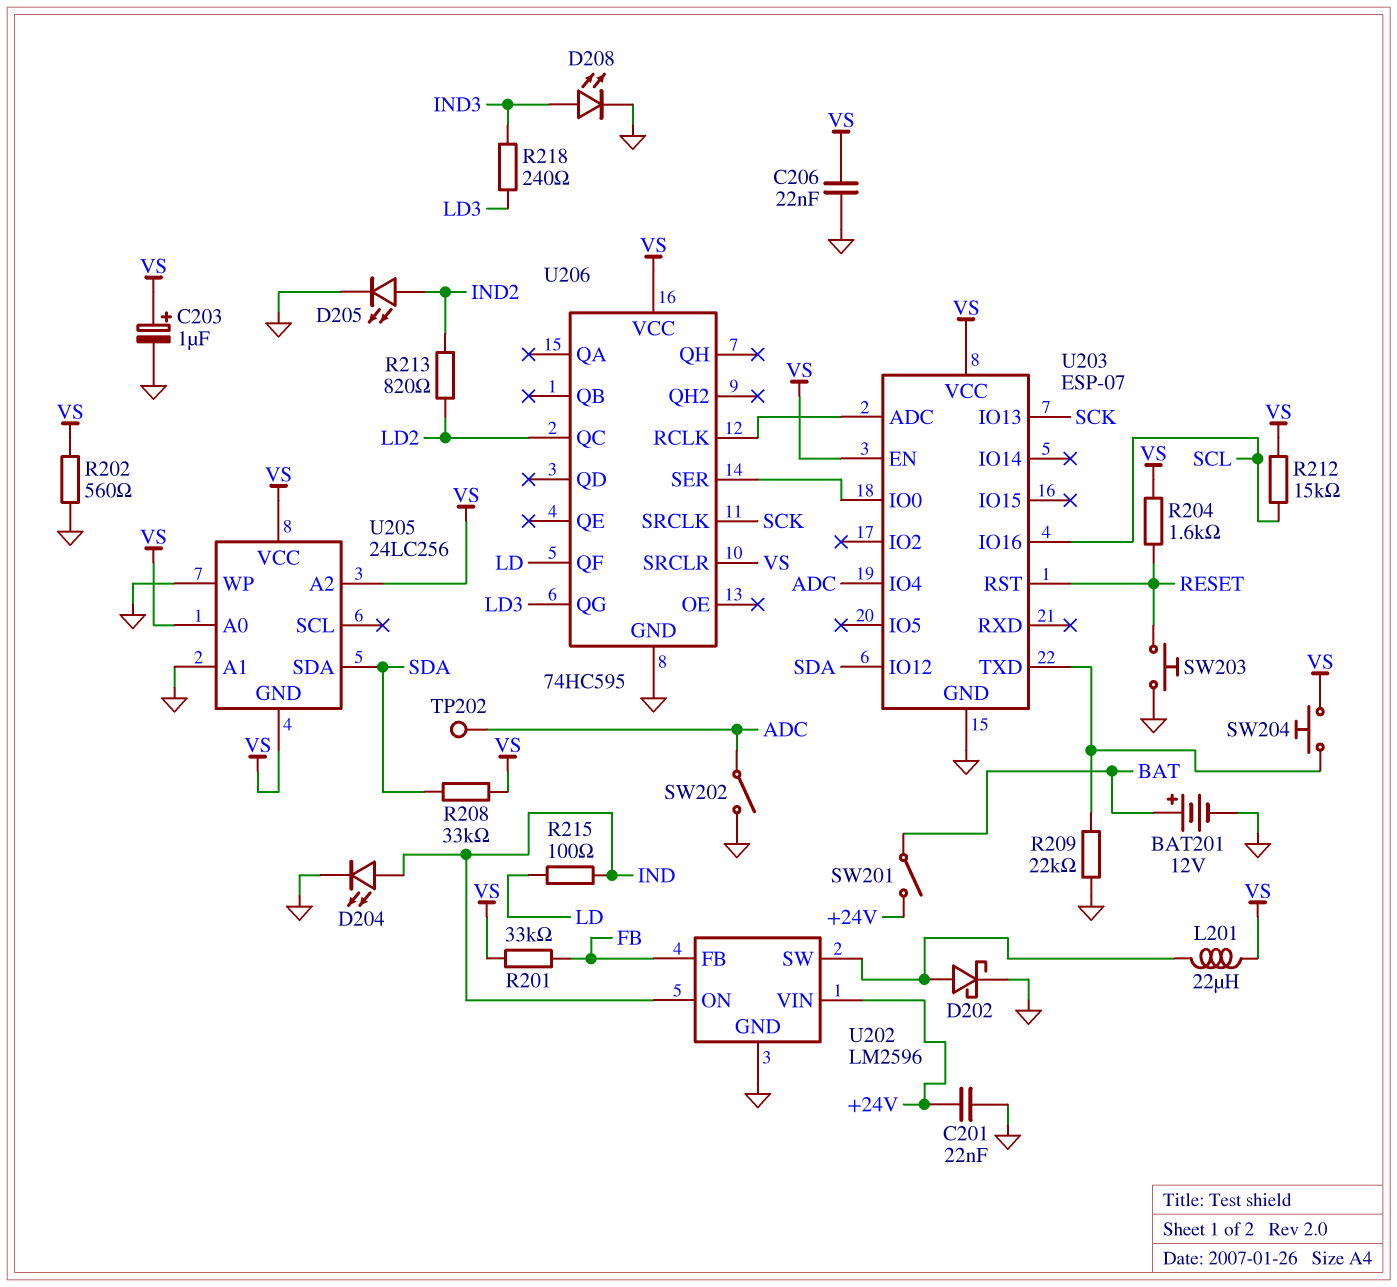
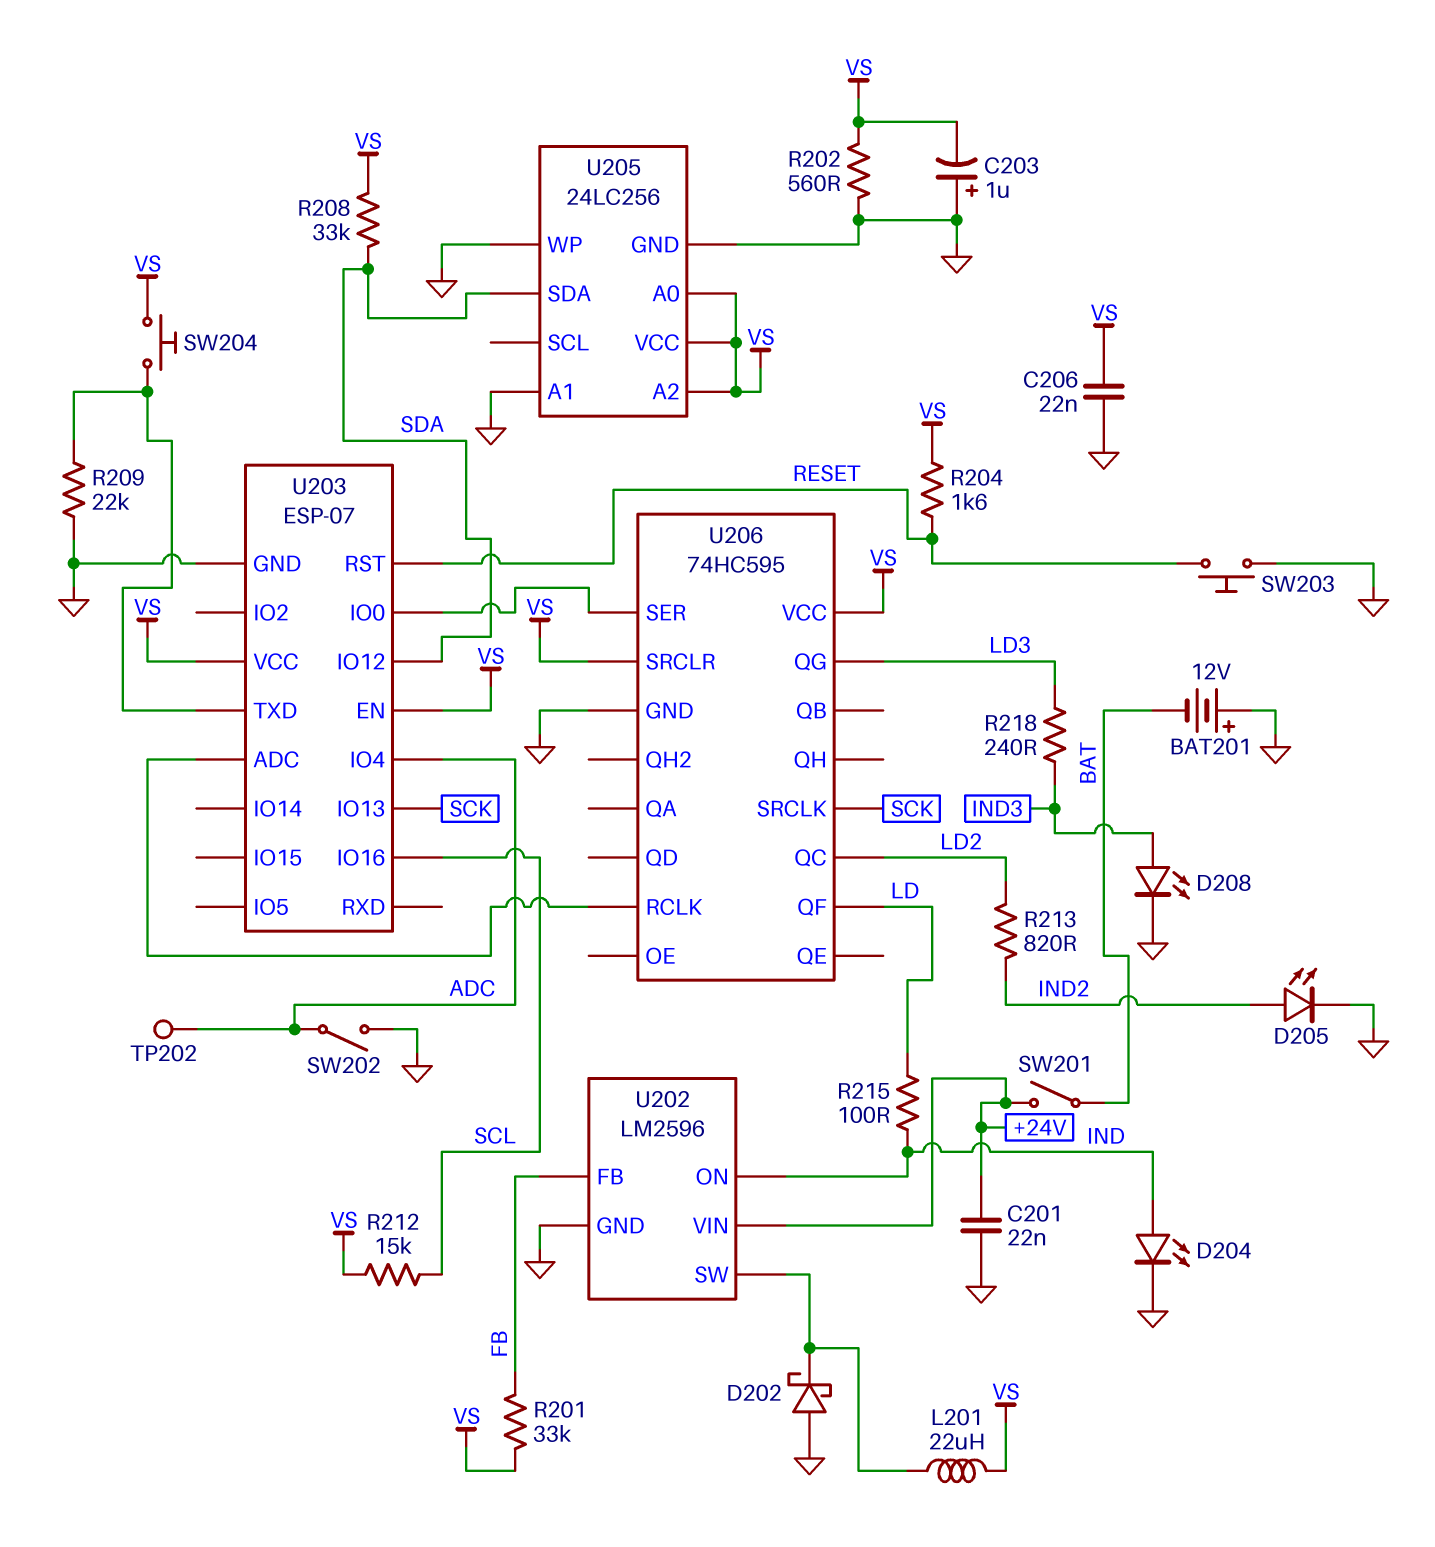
BAT201: 12V (plus BAT, minus GND) -> 12V (plus GND, minus BAT)
C203: 1uF (plus VS, minus GND) -> 1uF (plus GND, minus VS)
D202: schottky (A U202/SW, K GND) -> schottky (A GND, K U202/SW)
U205 pin GND: VS -> GND

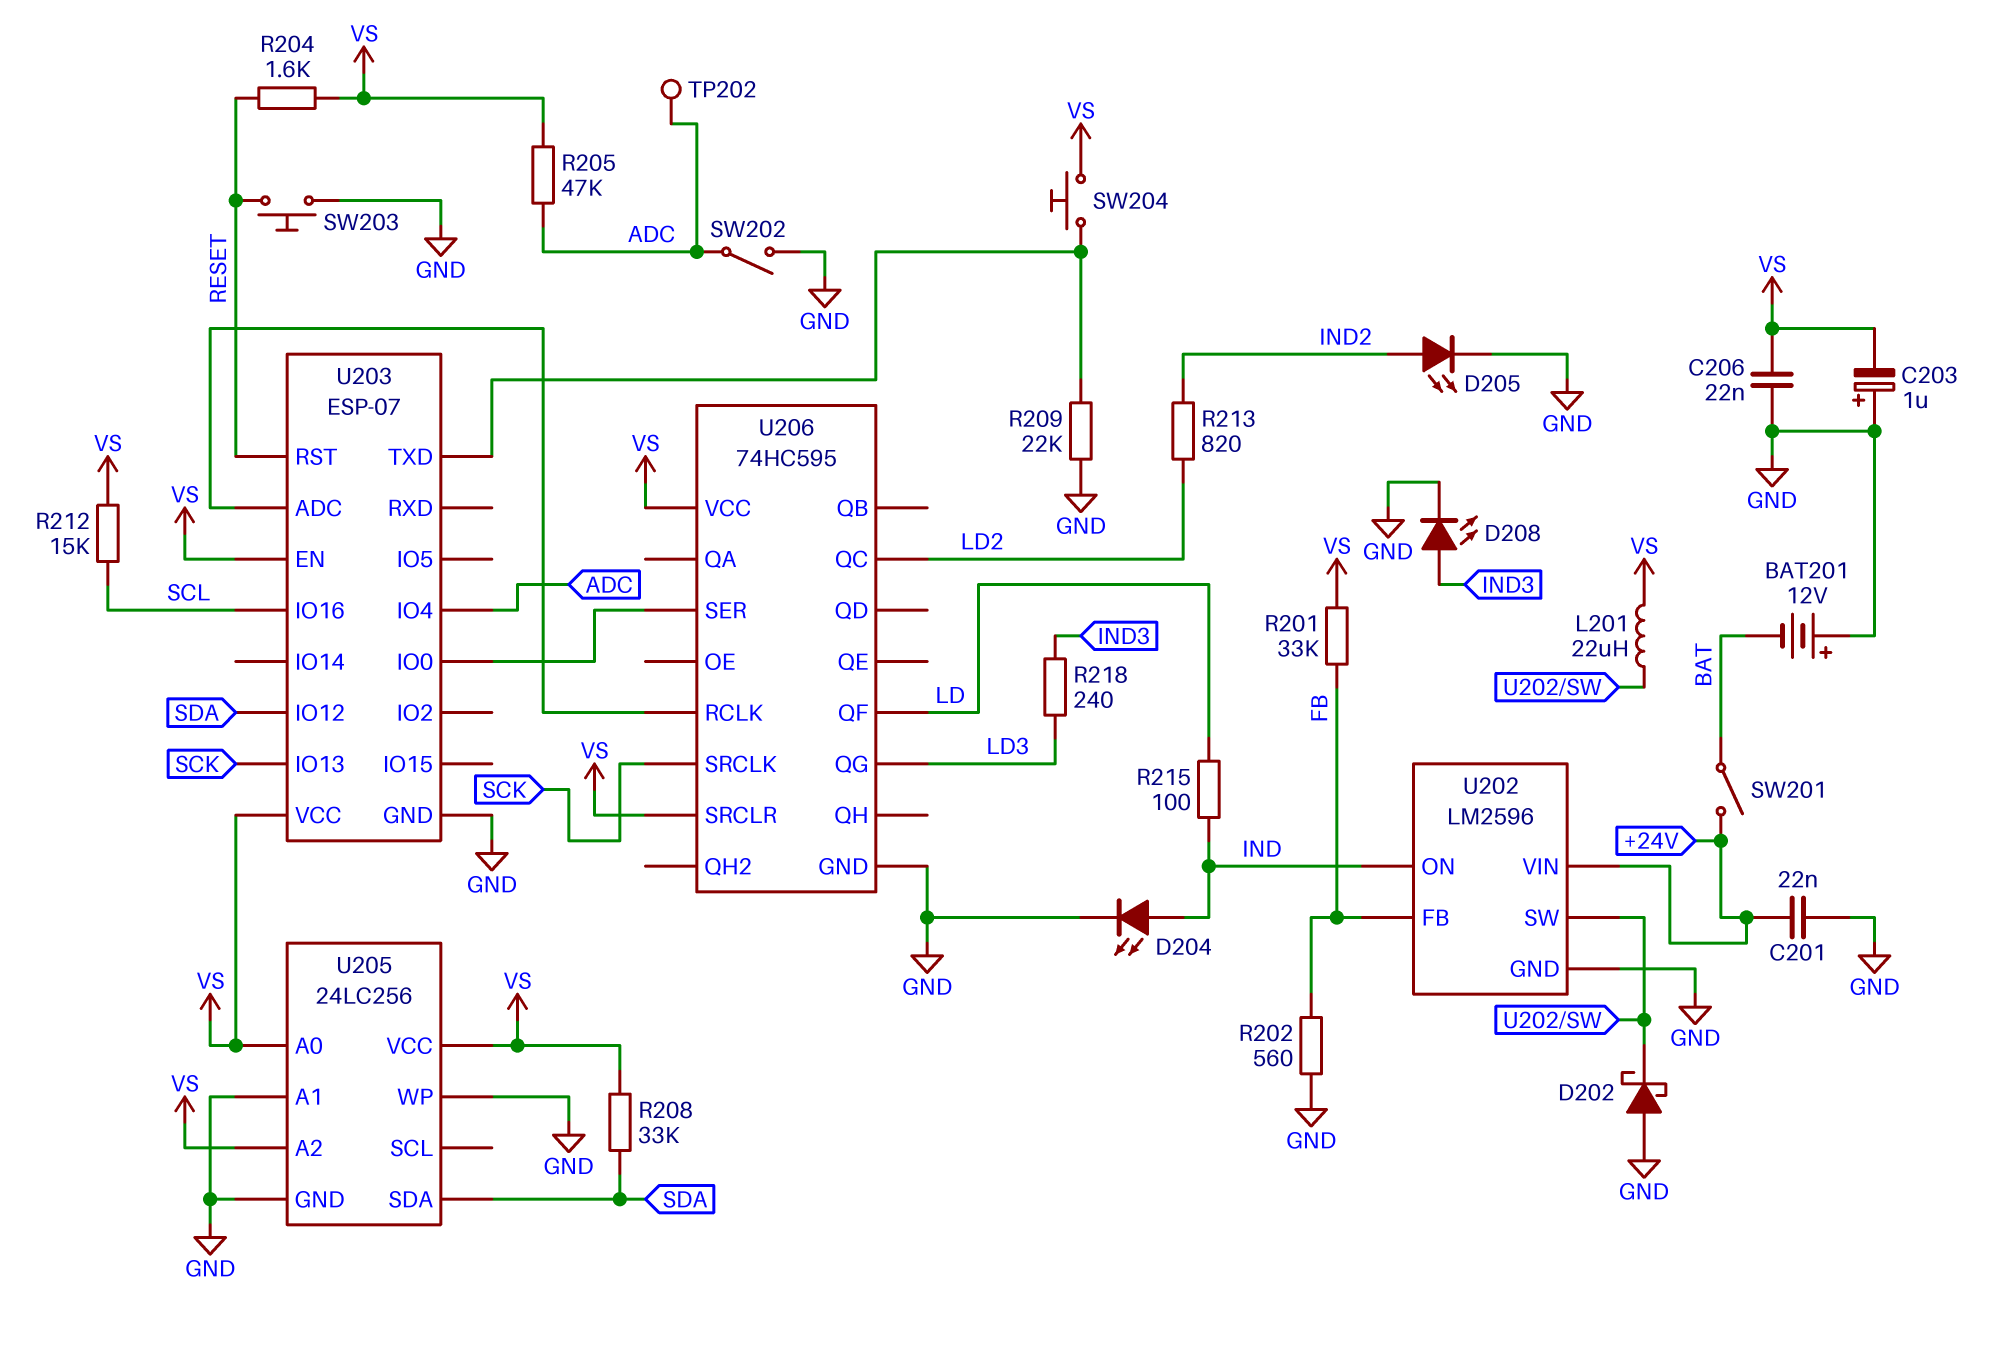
R202: 560 (GND, VS) -> 560 (FB, GND)
R205: none -> 47k (ADC, VS)

